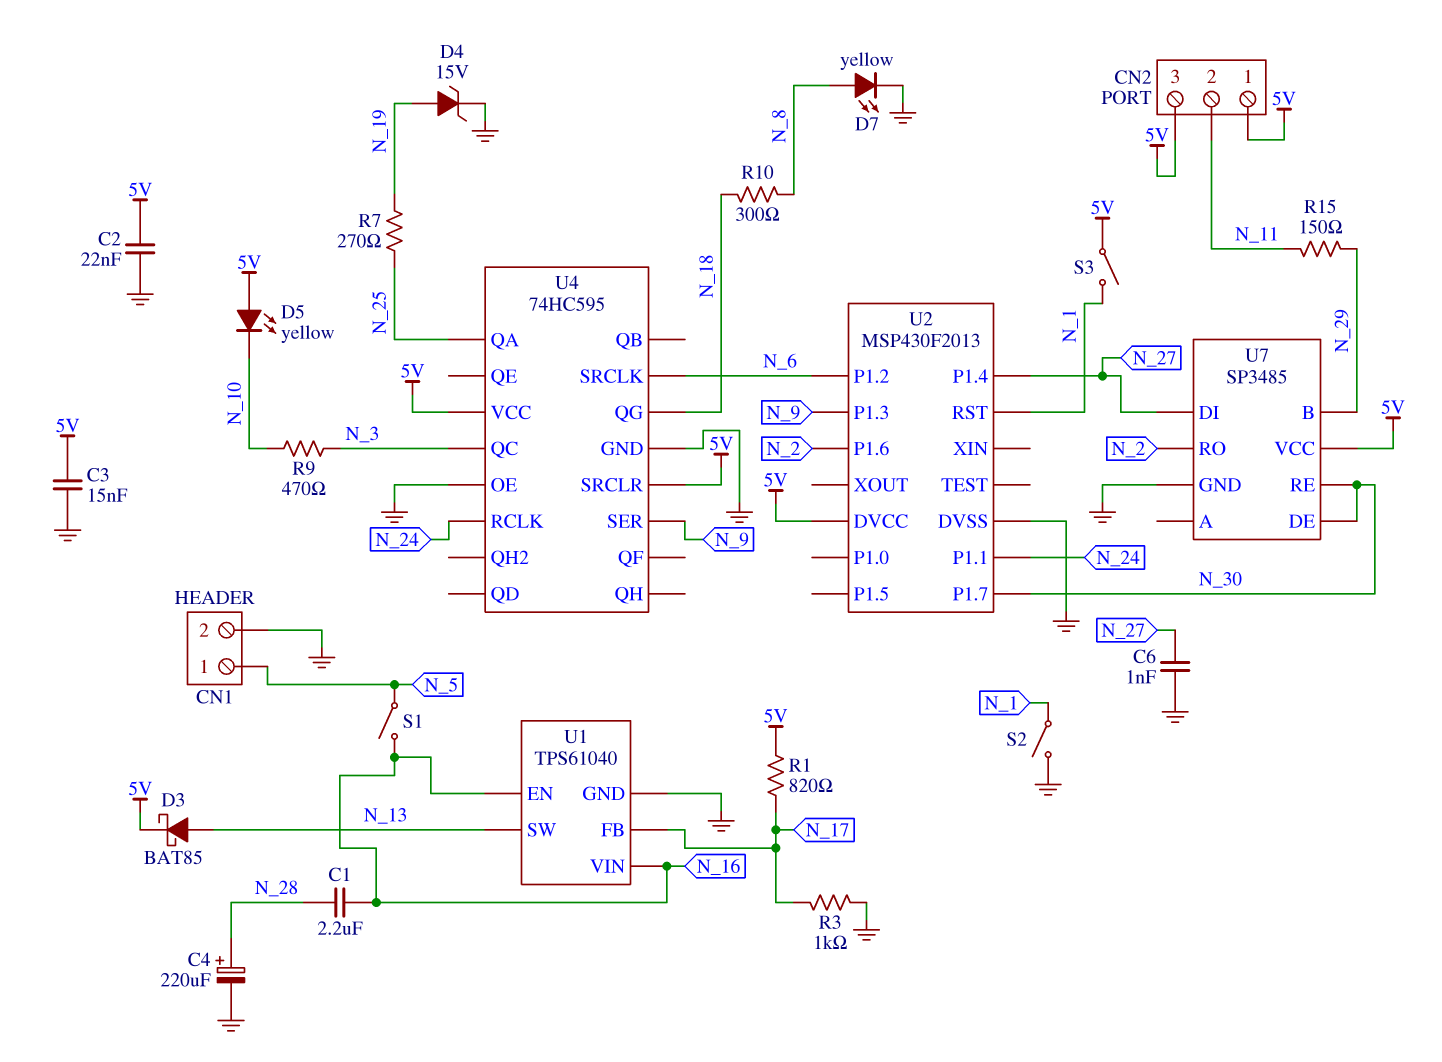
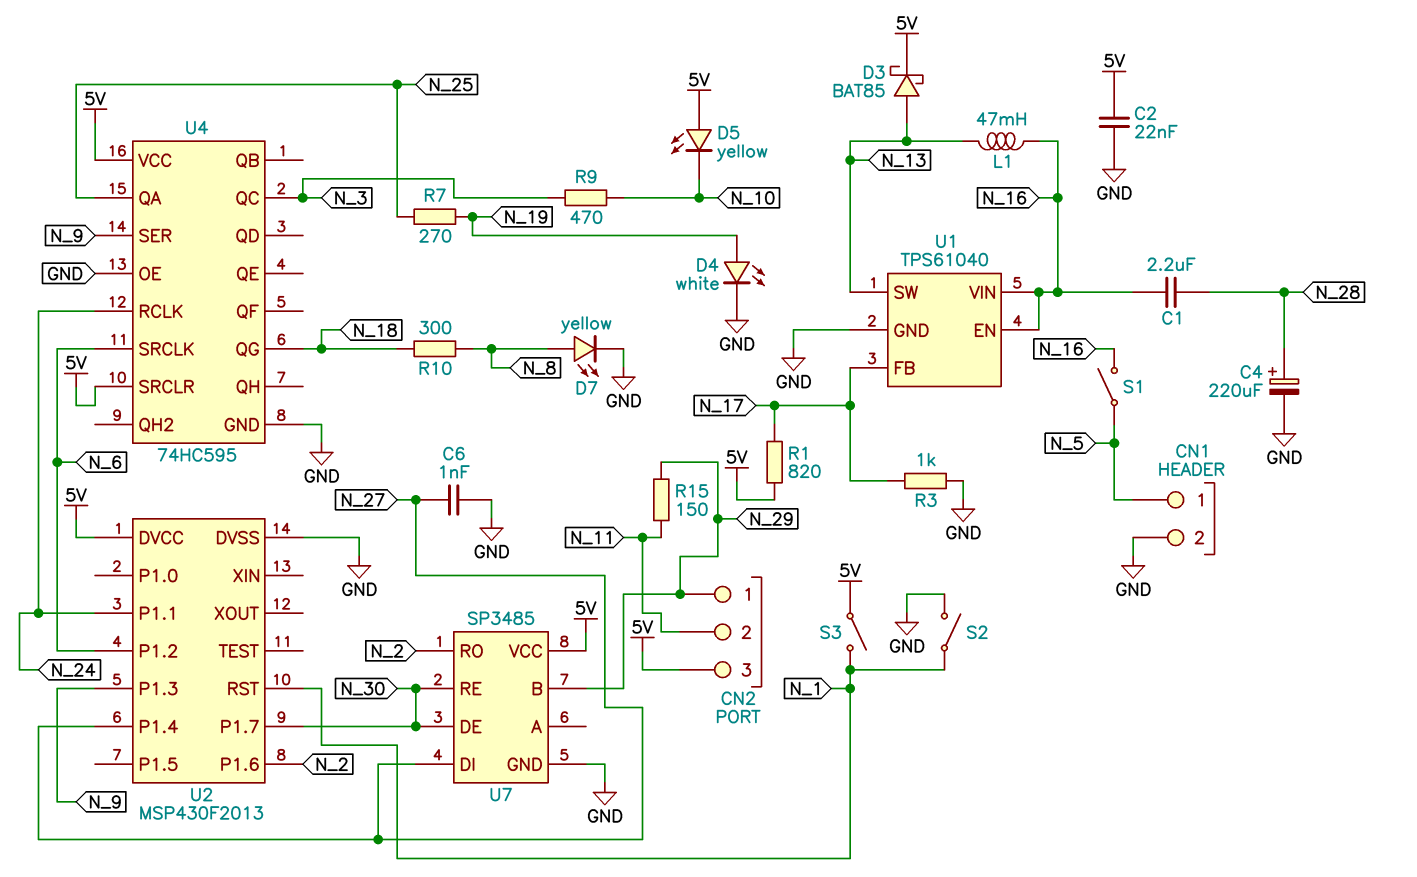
C3: 15nF (5V, GND) -> none
CN2 pin 1: 5V -> N_29
D4: zener 15V (A N_19, K GND) -> LED white (A N_19, K GND)
L1: none -> 47mH (N_13, N_16)

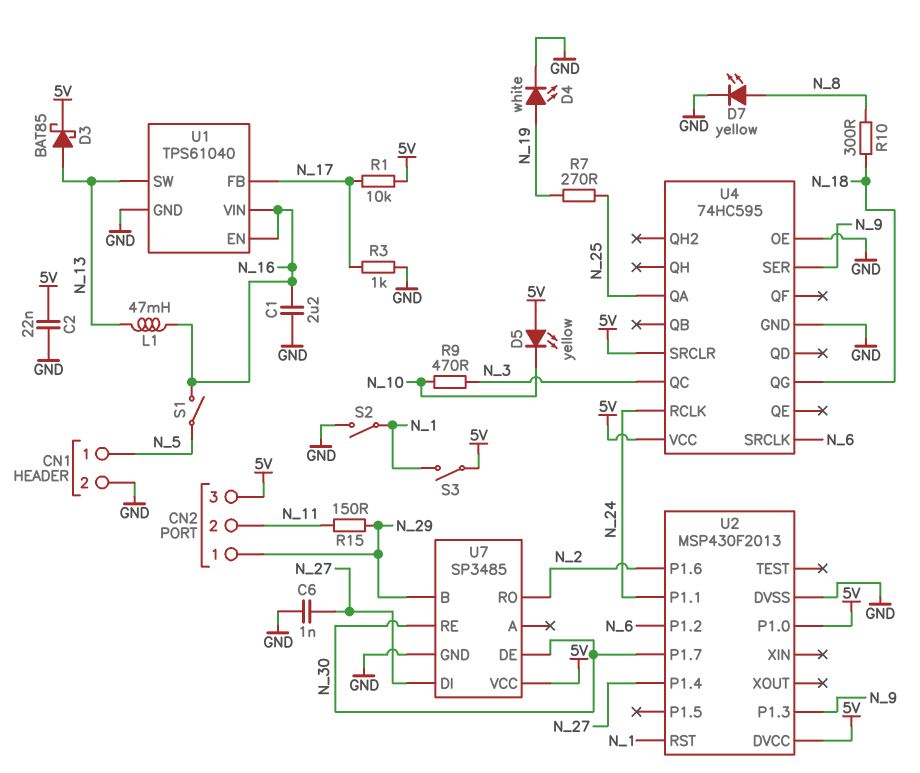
C1: 2.2uF (N_16, N_28) -> 2.2uF (GND, N_16)
C4: 220uF (plus N_28, minus GND) -> none
R1: 820 (5V, N_17) -> 10k (5V, N_17)
U2 pin P1.0: none -> 5V

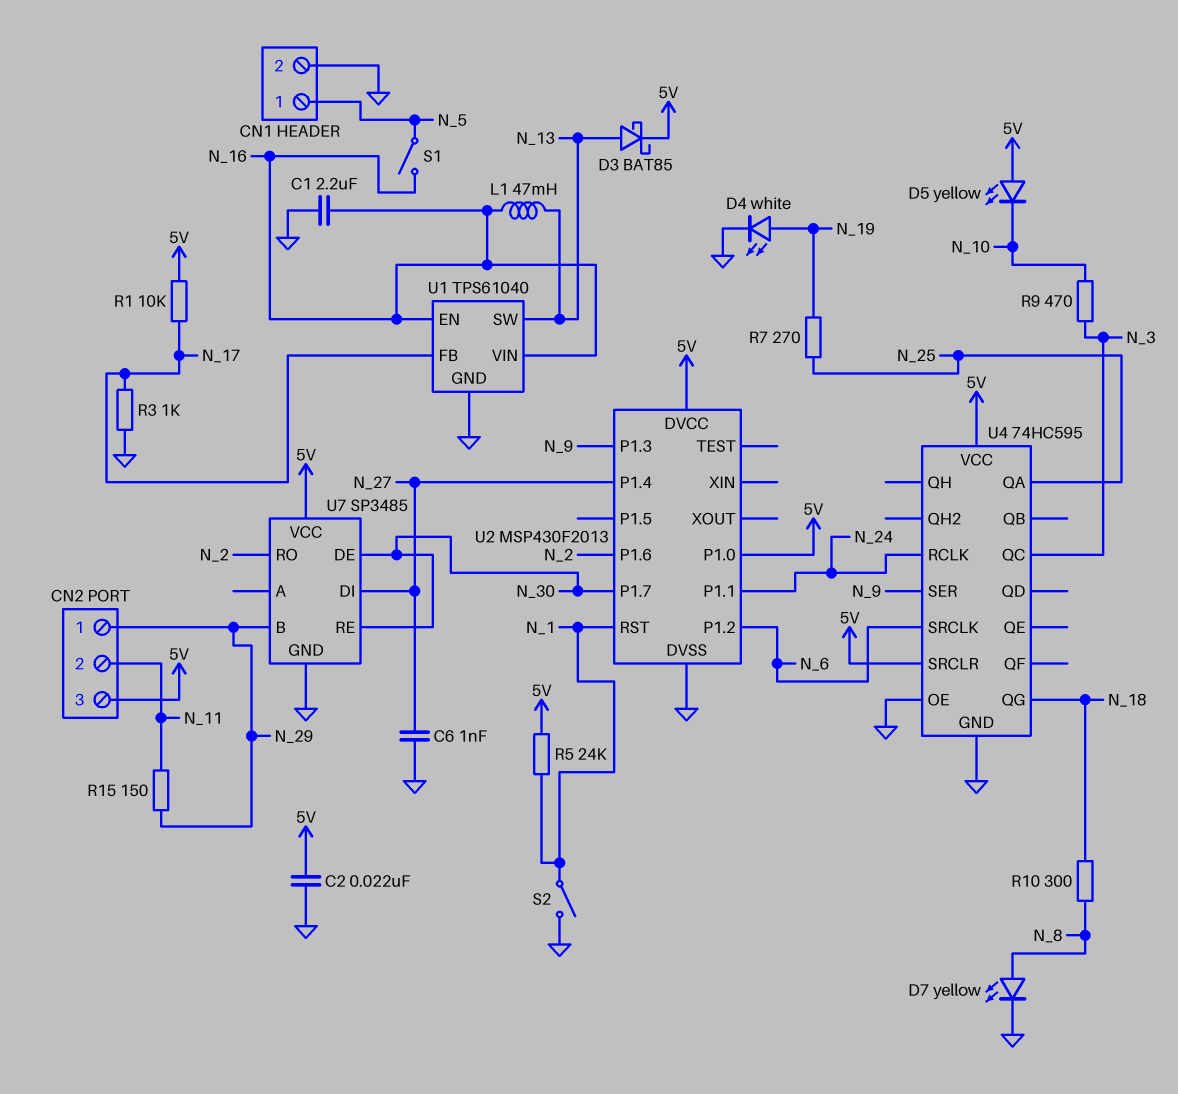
R5: none -> 24k (5V, N_1)
S3: switch (5V, N_1) -> none

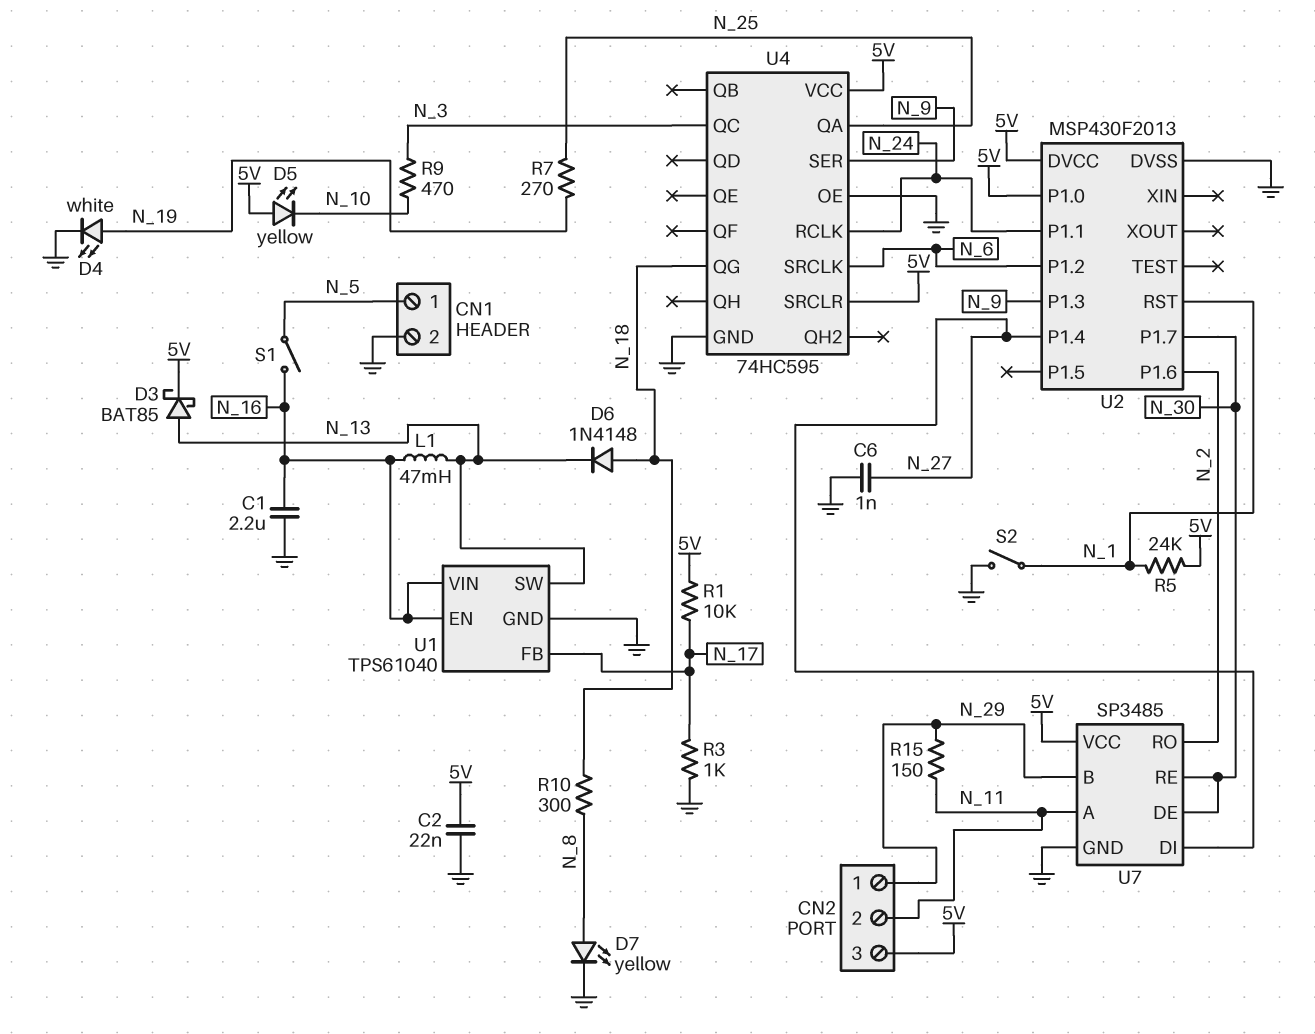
D6: none -> diode 1N4148 (A N_18, K N_13)
U7 pin A: none -> N_11

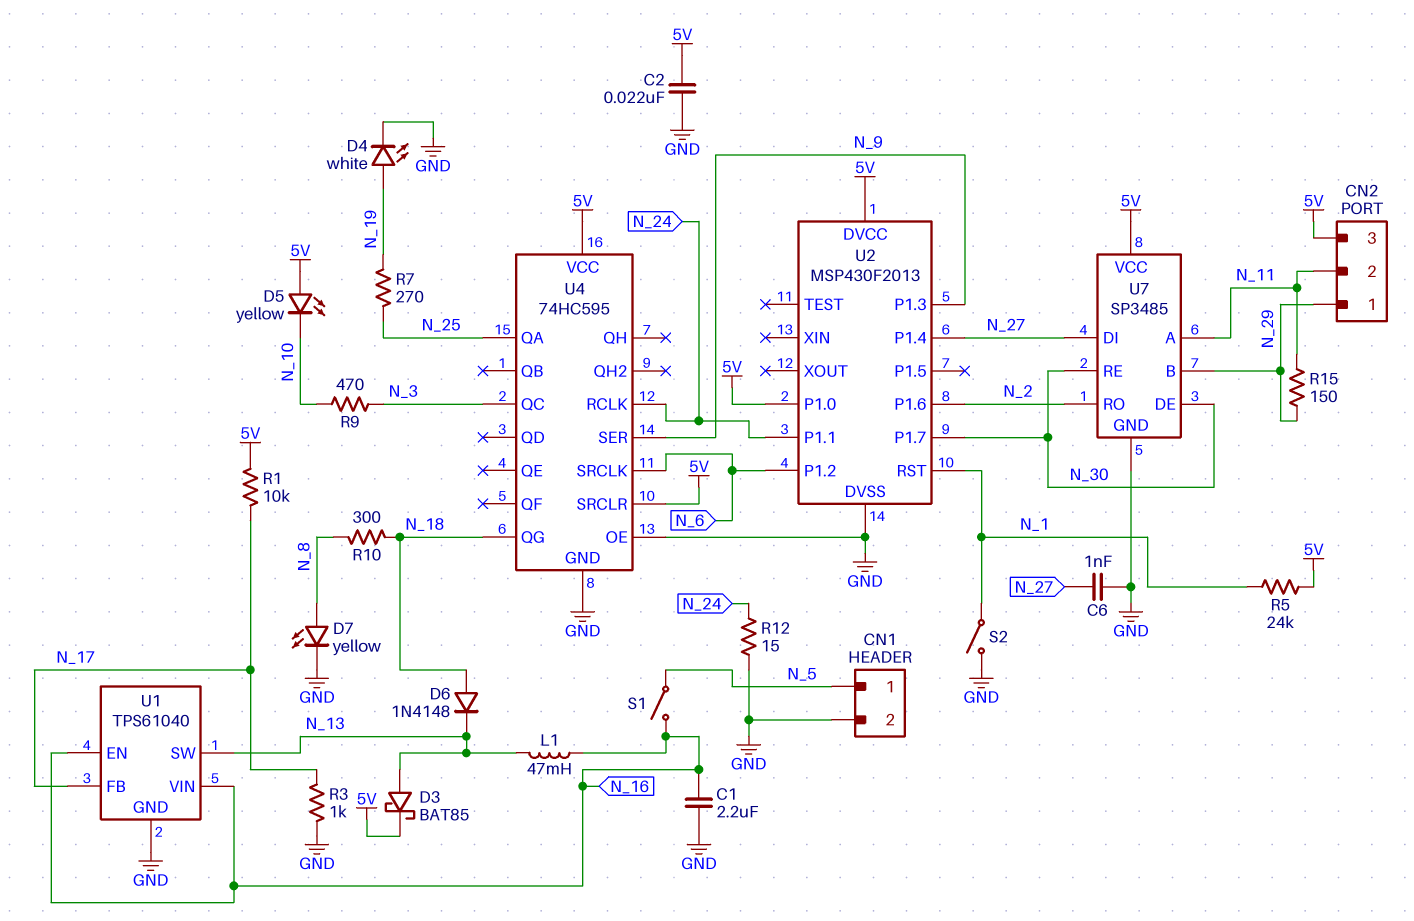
R12: none -> 15 (GND, N_24)

